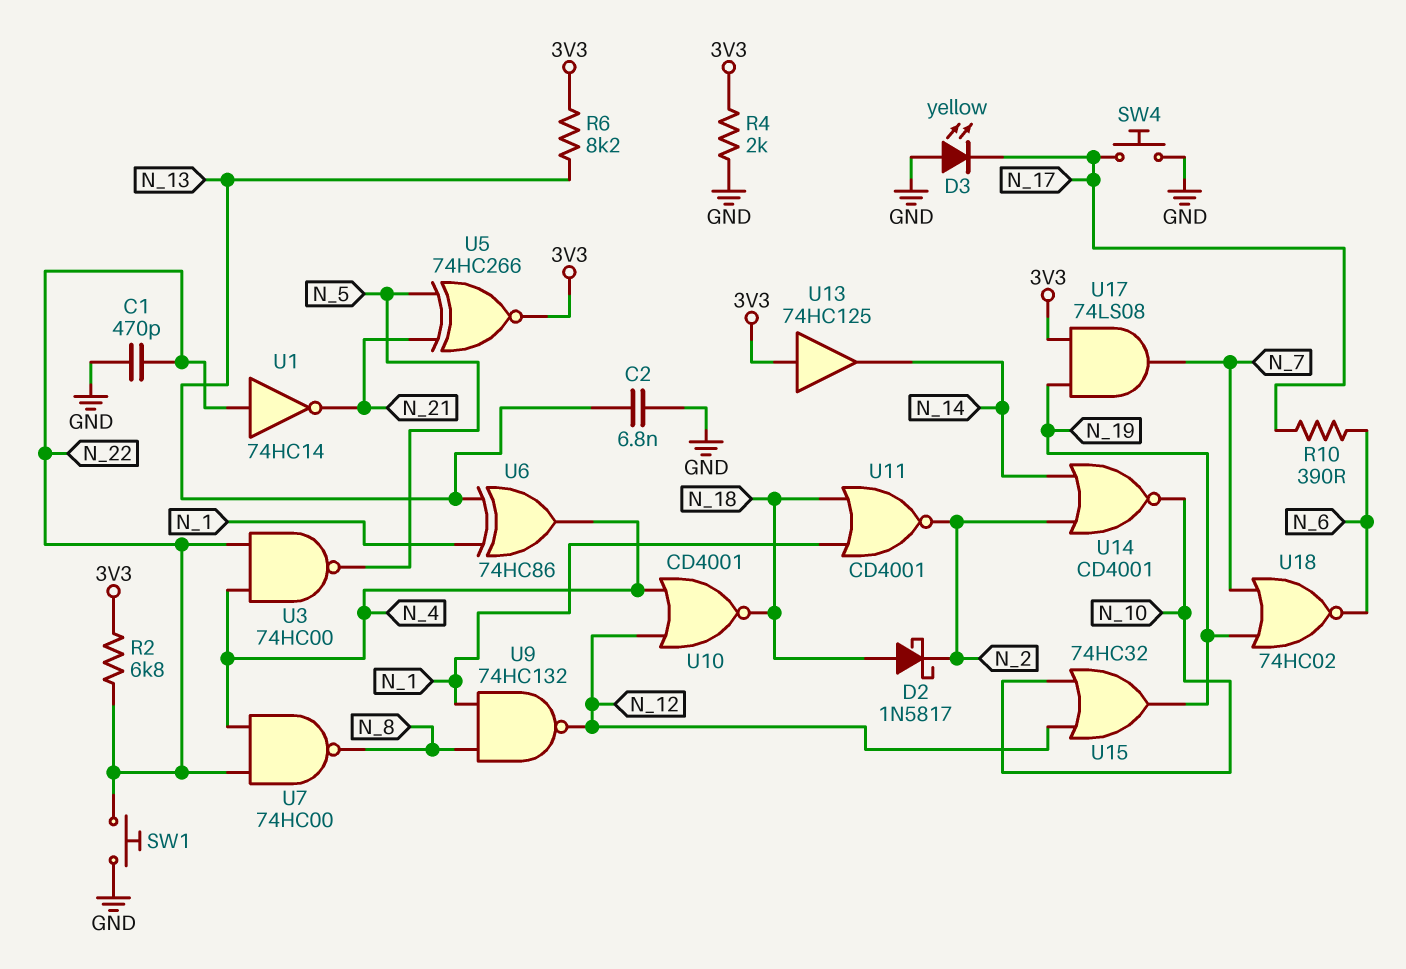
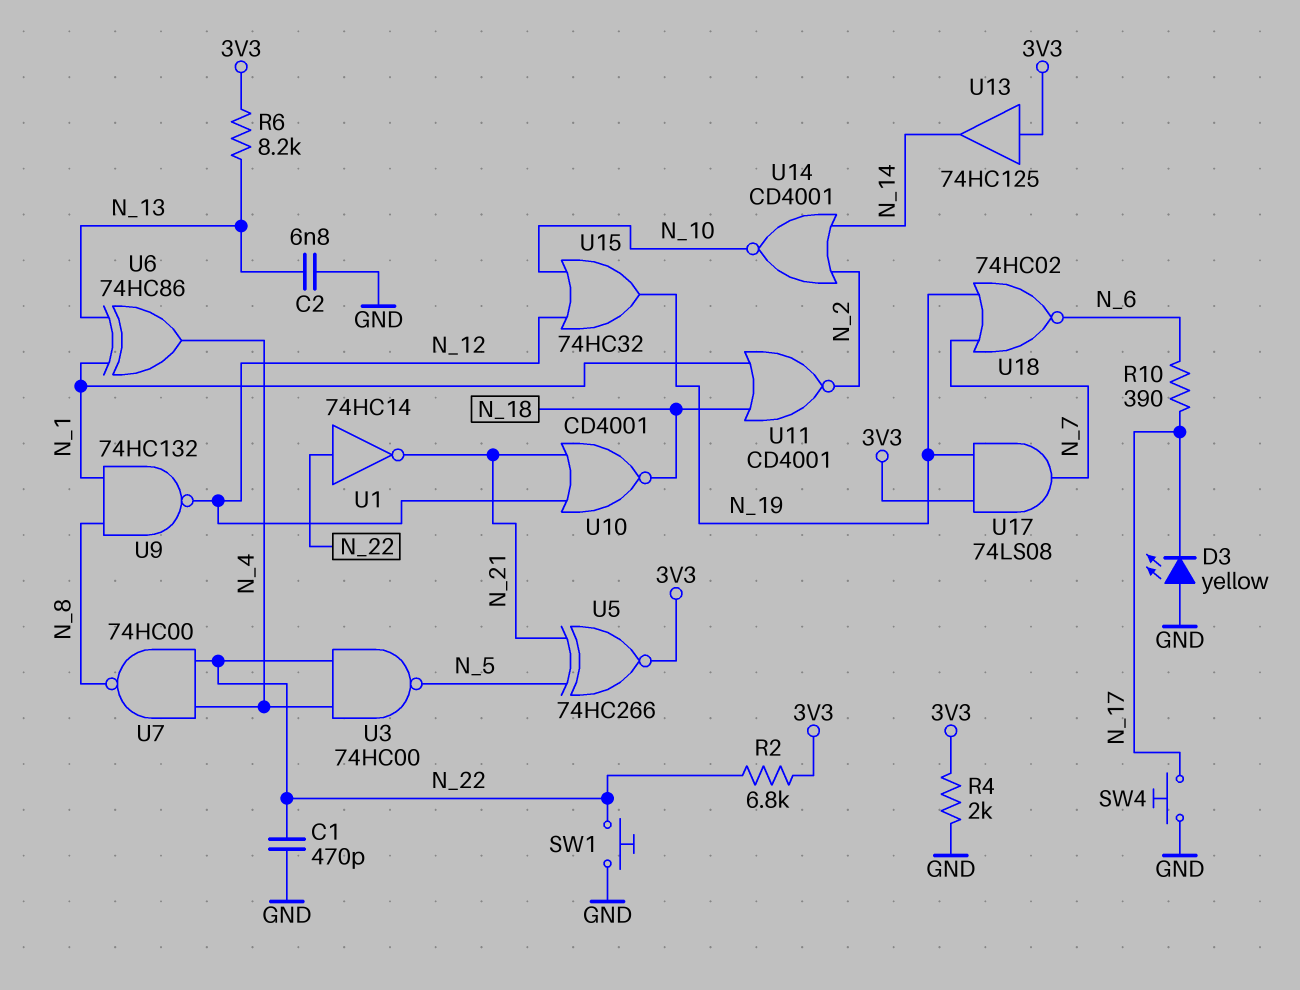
D2: schottky 1N5817 (A N_18, K N_2) -> none
U10: NOR CD4001 (in N_4, in N_12, out N_18) -> NOR CD4001 (in N_12, in N_21, out N_18)

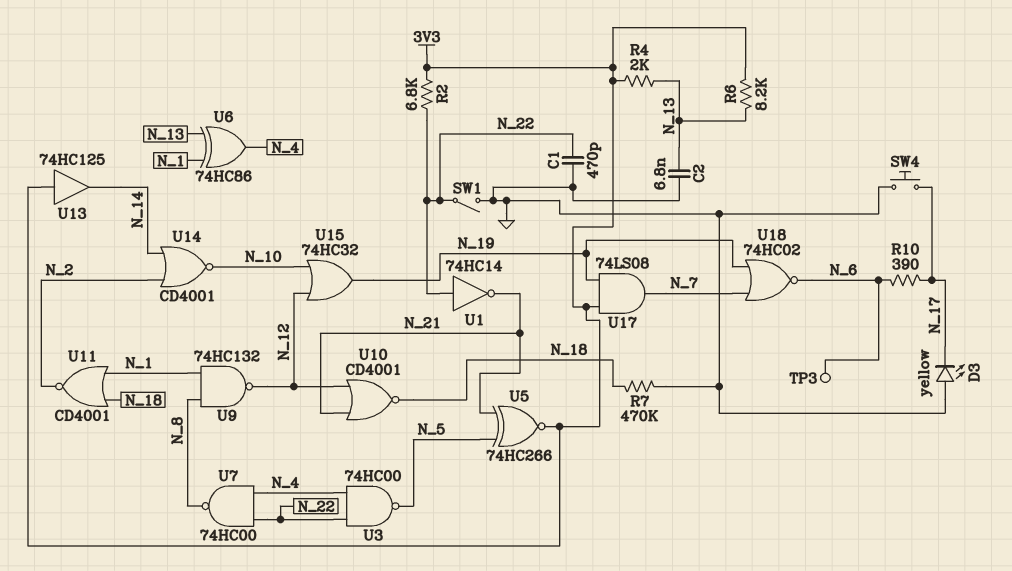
R4: 2k (3V3, GND) -> 2k (3V3, N_13)
R7: none -> 470k (GND, N_18)
SW1: button (GND, N_22) -> switch (GND, N_22)
TP3: none -> test point (N_6)

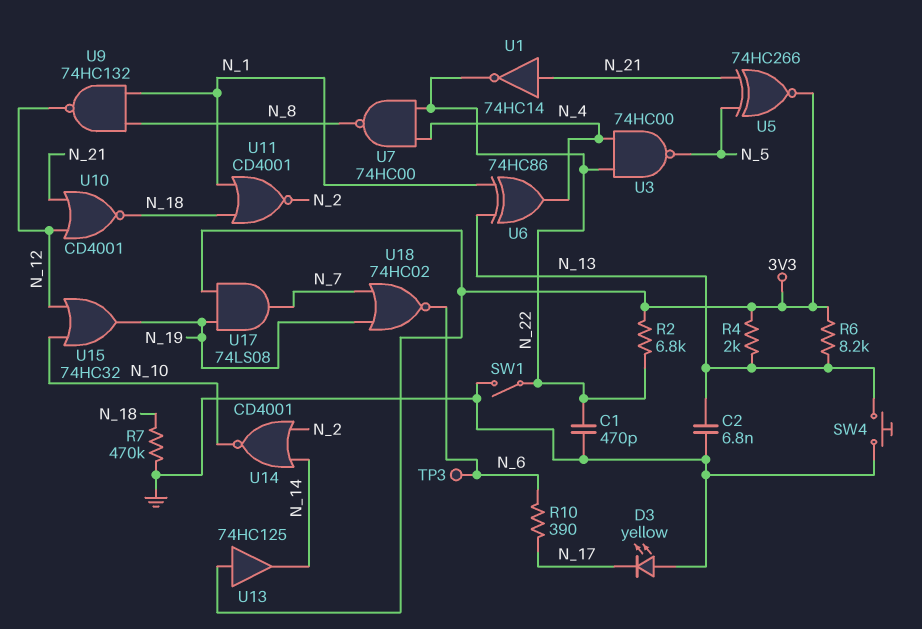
SW4: button (GND, N_17) -> button (GND, N_13)
U1: NOT 74HC14 (in N_22, out N_21) -> NOT 74HC14 (in N_21, out N_22)

